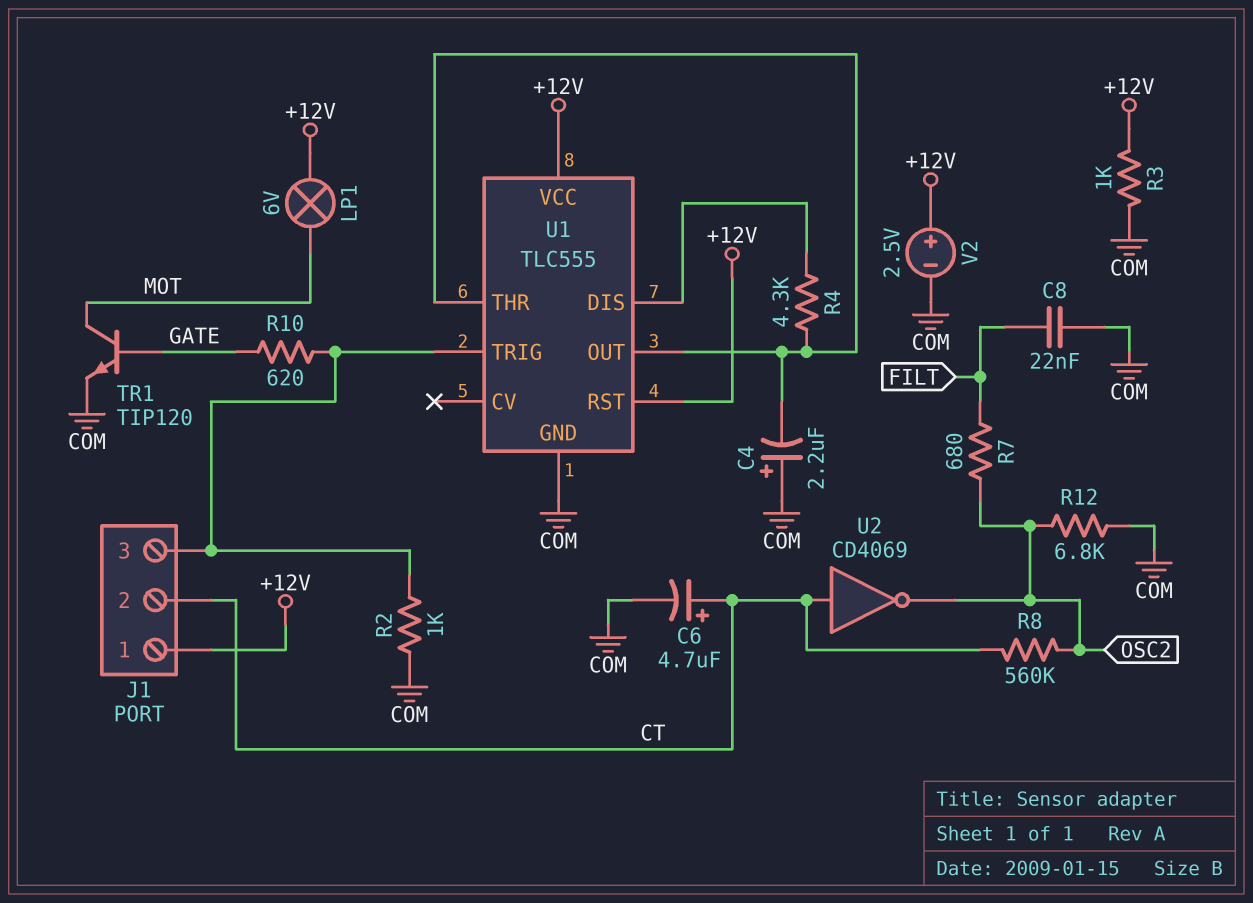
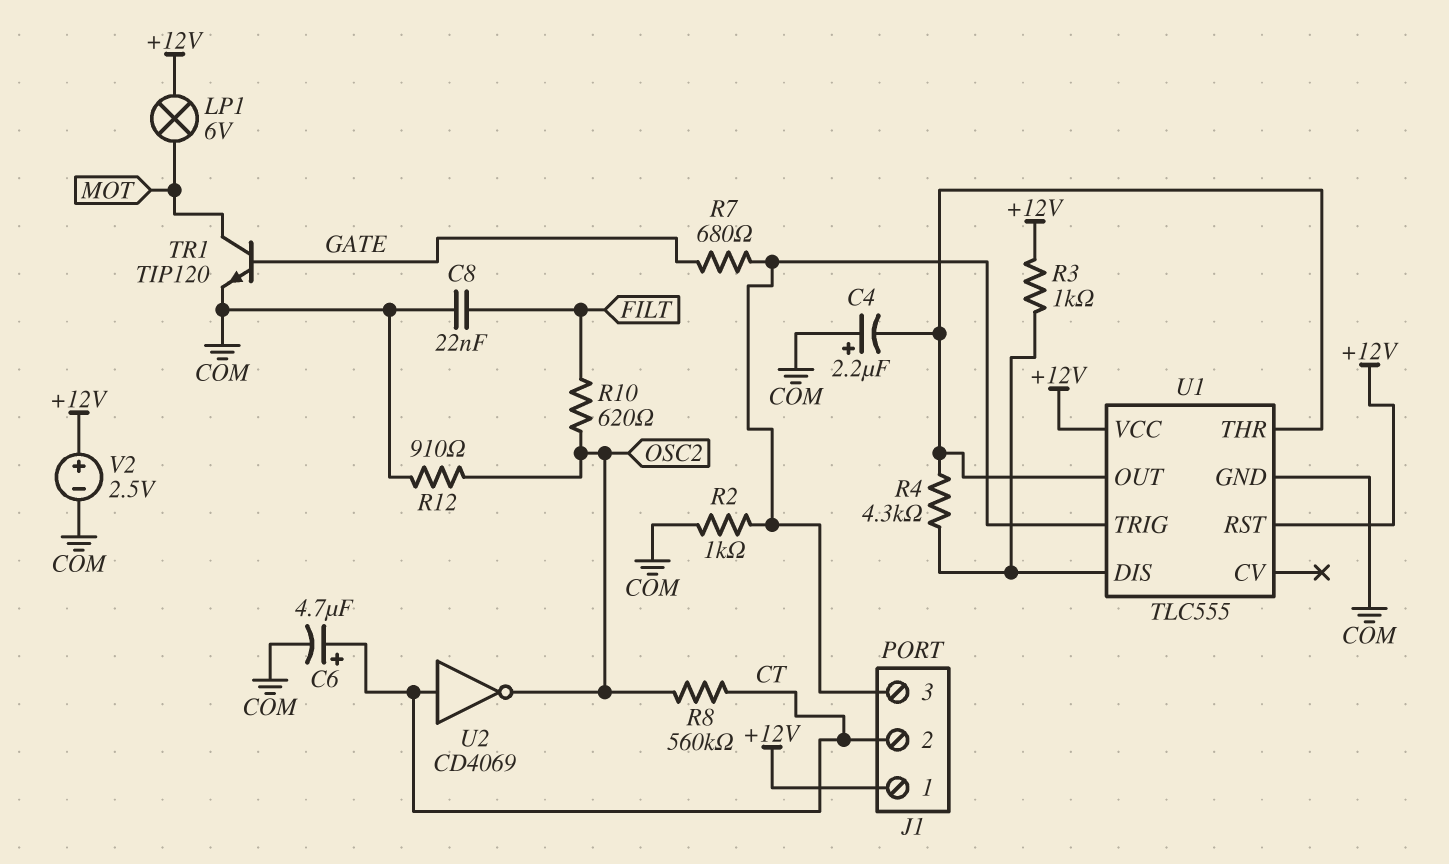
R3: 1k (+12V, COM) -> 1k (+12V, U1/DIS)
R7: 680 (FILT, OSC2) -> 680 (GATE, J1/3)
R10: 620 (GATE, J1/3) -> 620 (FILT, OSC2)
R12: 6.8k (COM, OSC2) -> 910 (COM, OSC2)

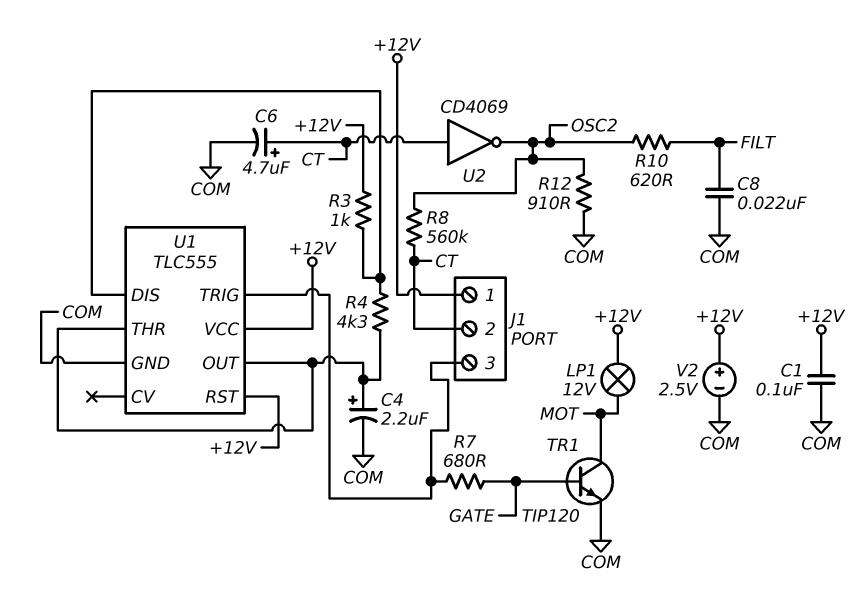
C1: none -> 100nF (+12V, COM)
C4: 2.2uF (plus COM, minus U1/OUT) -> 2.2uF (plus U1/OUT, minus COM)
LP1: lamp 6V (+12V, MOT) -> lamp 12V (+12V, MOT)
R2: 1k (COM, J1/3) -> none

